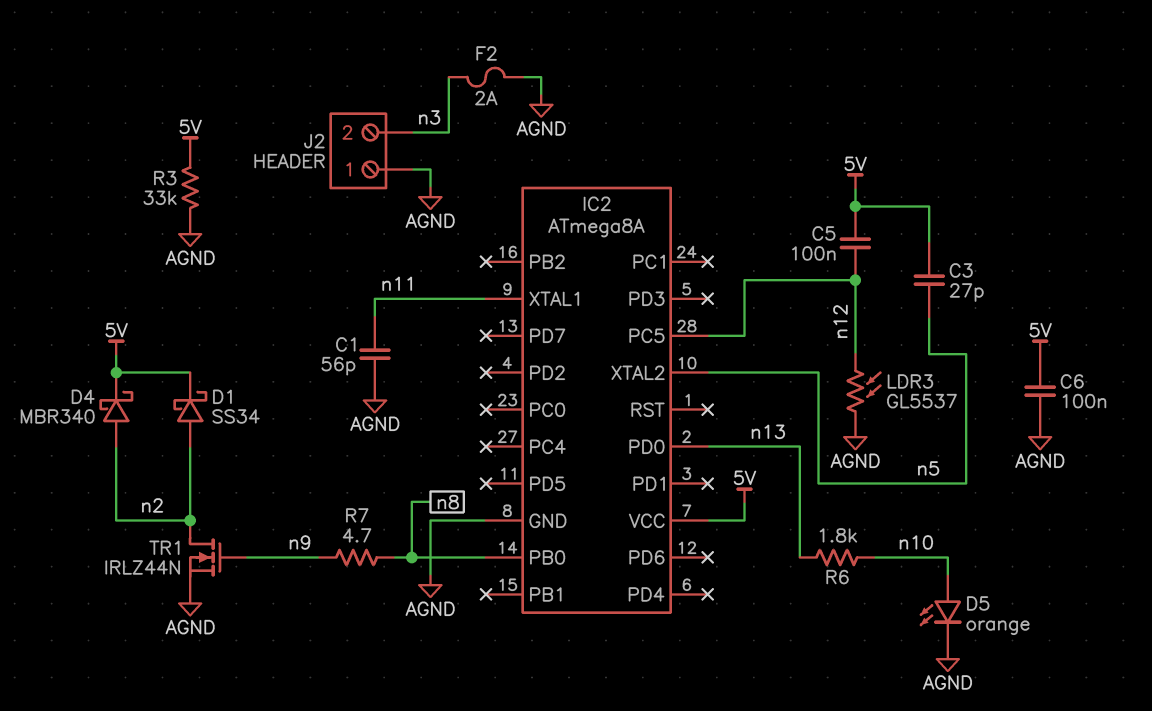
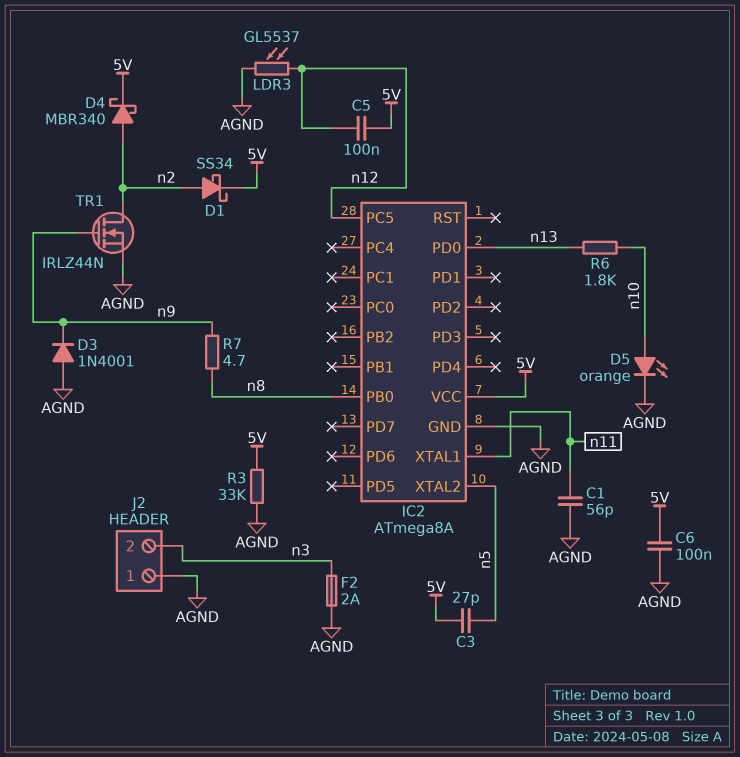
D3: none -> diode 1N4001 (A AGND, K n9)

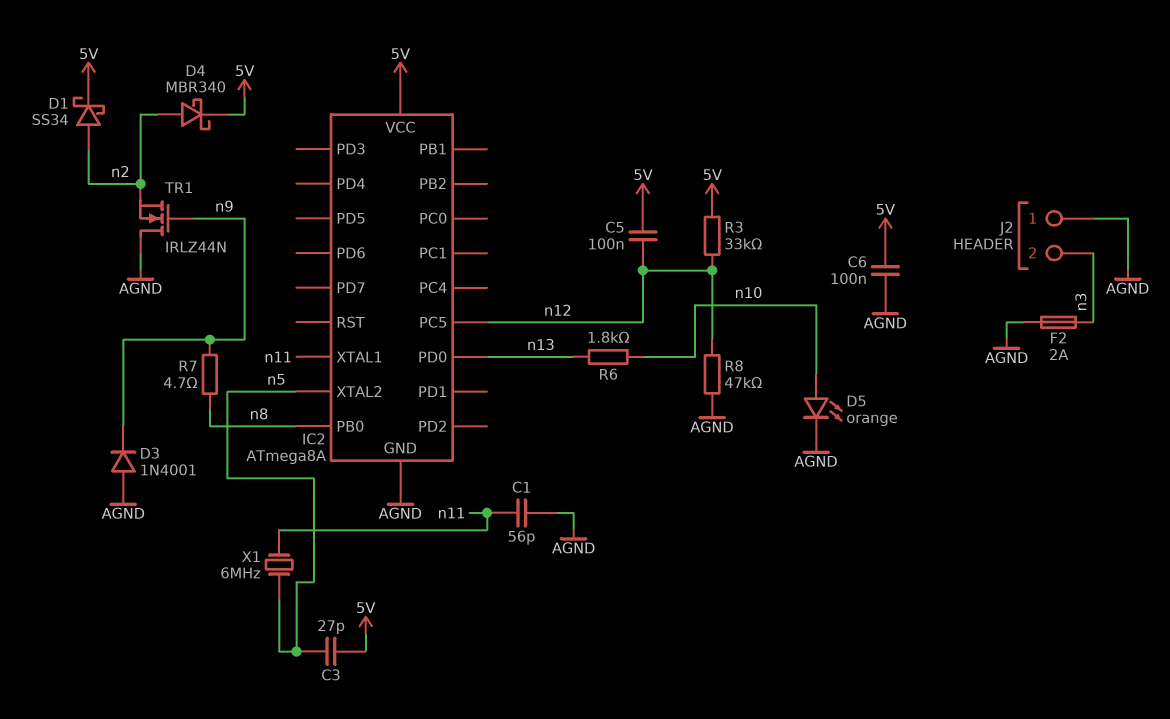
LDR3: GL5537 (AGND, n12) -> none
R3: 33k (5V, AGND) -> 33k (5V, n12)
R8: none -> 47k (AGND, n12)
TR1: NMOS IRLZ44N (G n9, D n2, S AGND) -> NMOS IRLZ44N (G n9, D AGND, S n2)
X1: none -> 6MHz (n5, n11)

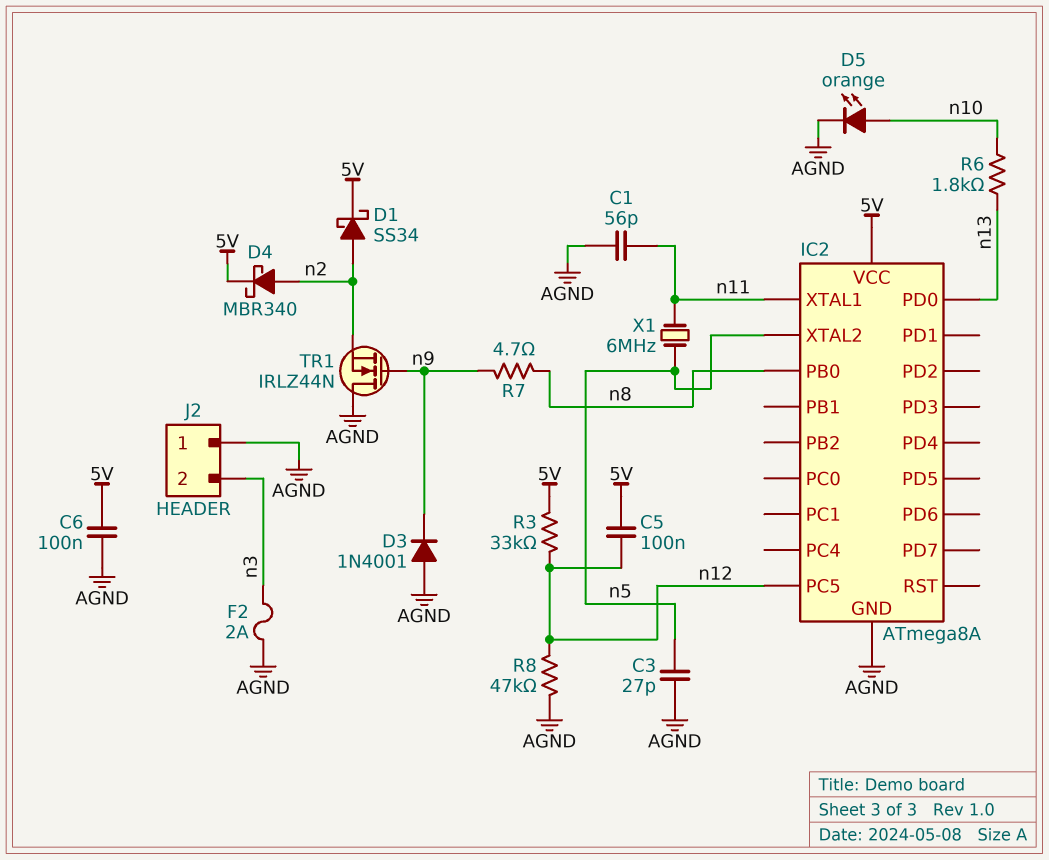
C3: 27pF (5V, n5) -> 27pF (AGND, n5)

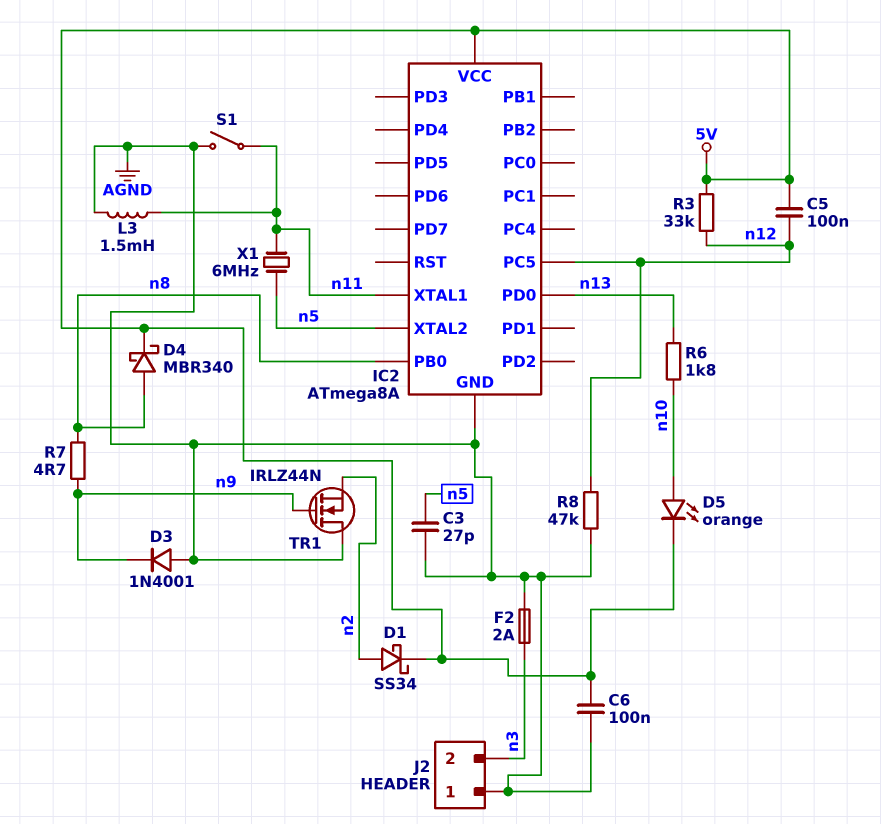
C1: 56pF (AGND, n11) -> none
D4: schottky MBR340 (A n2, K 5V) -> schottky MBR340 (A n8, K 5V)
D5: LED orange (A n10, K AGND) -> LED orange (A n10, K 5V)
L3: none -> 1.5mH (AGND, n11)
S1: none -> switch (AGND, n11)

